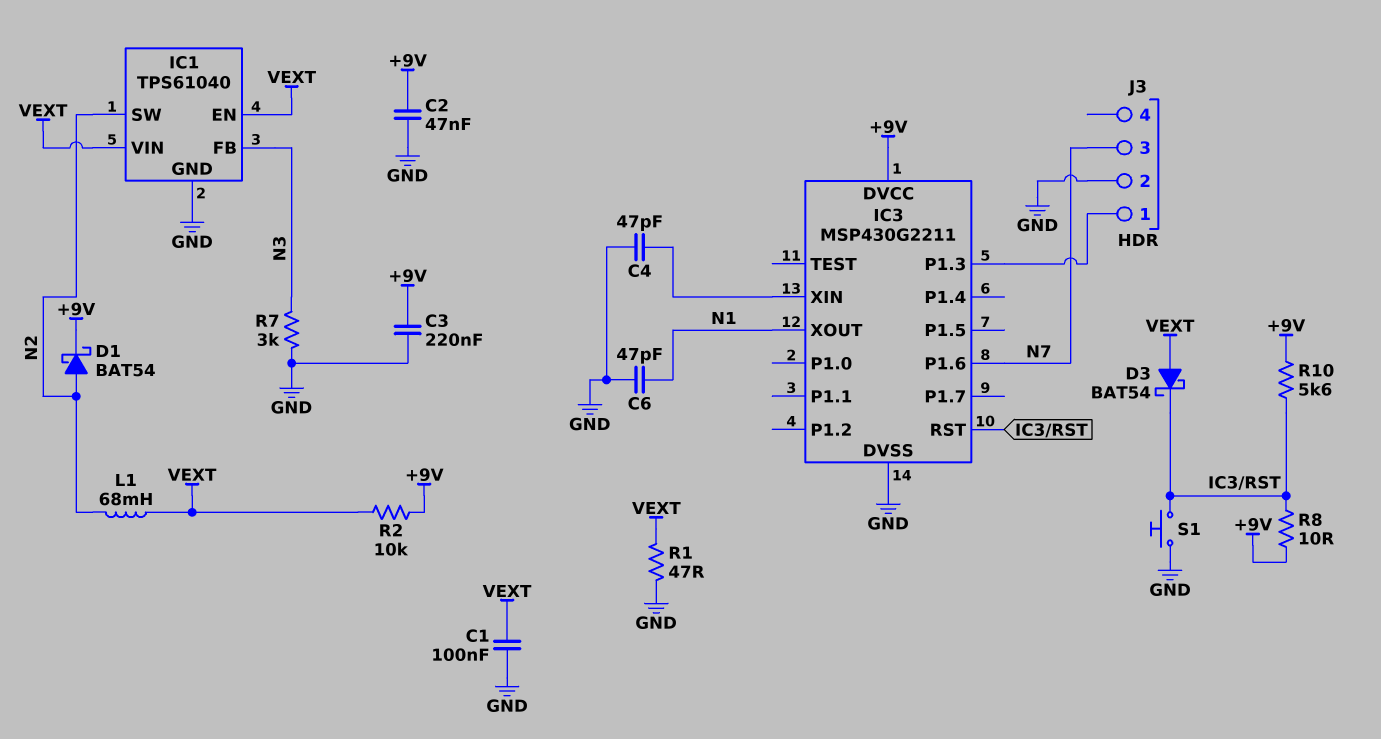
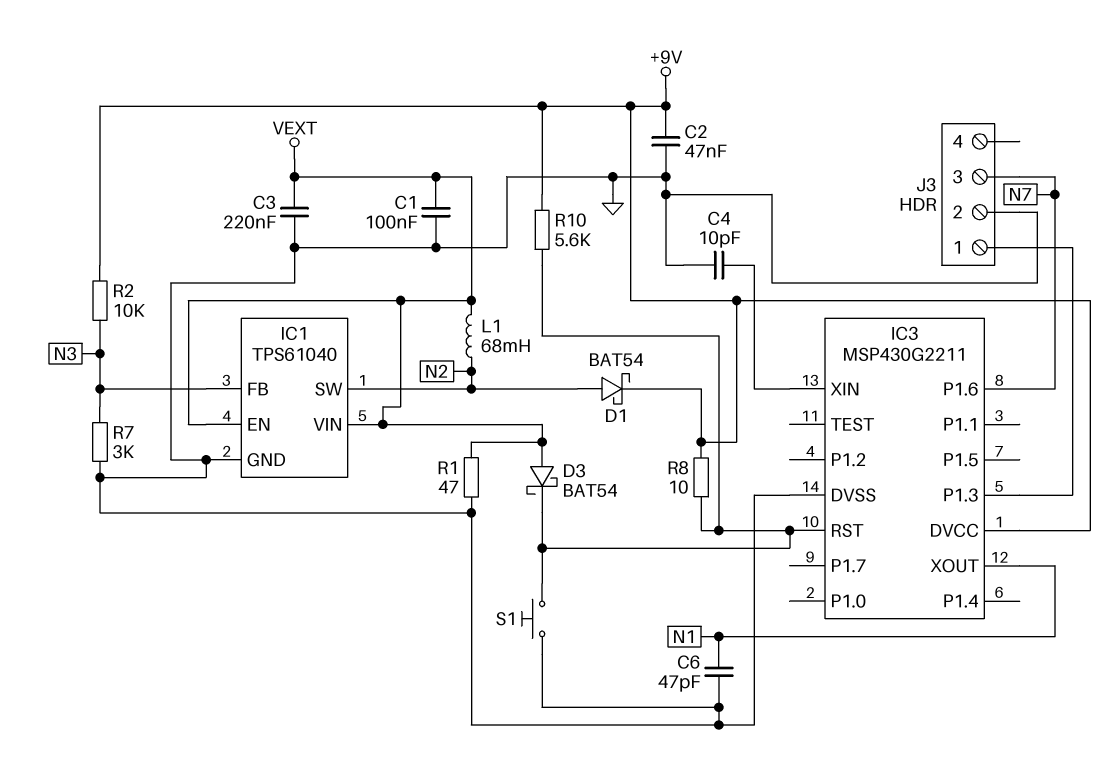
C3: 220nF (+9V, GND) -> 220nF (GND, VEXT)
C4: 47pF (GND, IC3/XIN) -> 10pF (GND, IC3/XIN)
R2: 10k (+9V, VEXT) -> 10k (+9V, N3)

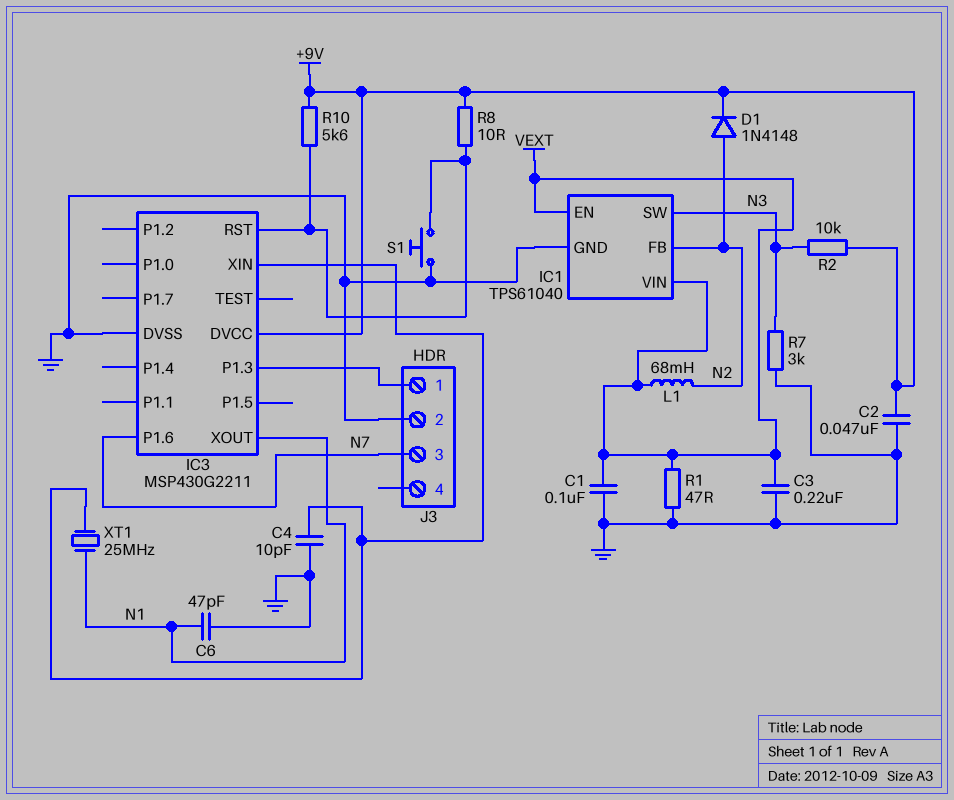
D1: schottky BAT54 (A N2, K +9V) -> diode 1N4148 (A N2, K +9V)
D3: schottky BAT54 (A VEXT, K IC3/RST) -> none
IC1 pin FB: N3 -> N2
IC1 pin SW: N2 -> N3
XT1: none -> 25MHz (IC3/XIN, N1)

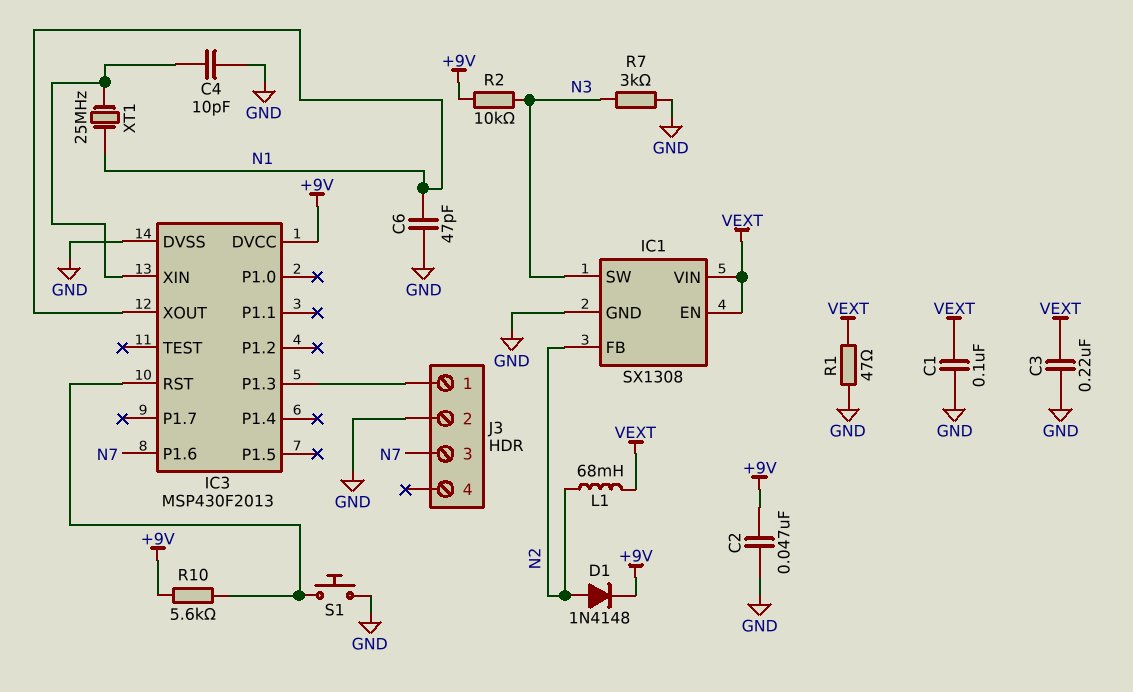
IC1: TPS61040 -> SX1308
IC3: MSP430G2211 -> MSP430F2013
R8: 10 (+9V, IC3/RST) -> none

